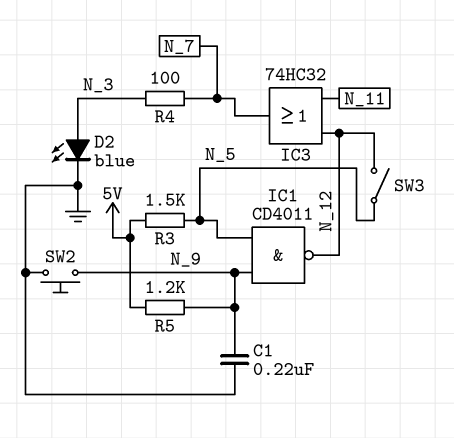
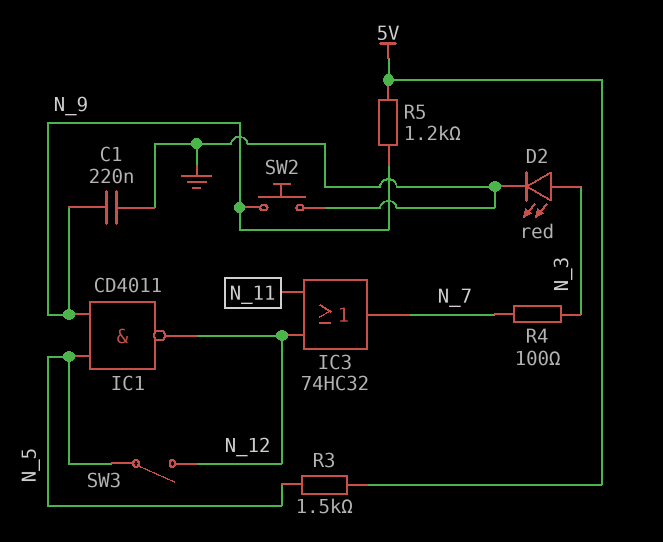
D2: LED blue (A N_3, K GND) -> LED red (A N_3, K GND)

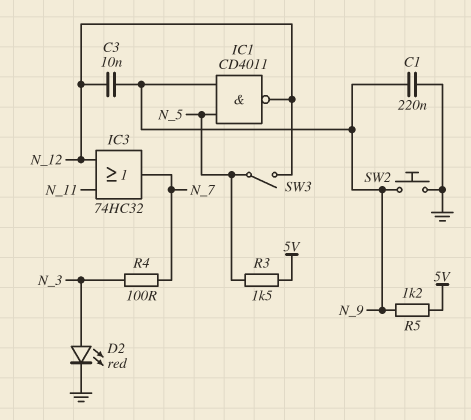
C3: none -> 10nF (N_9, N_12)

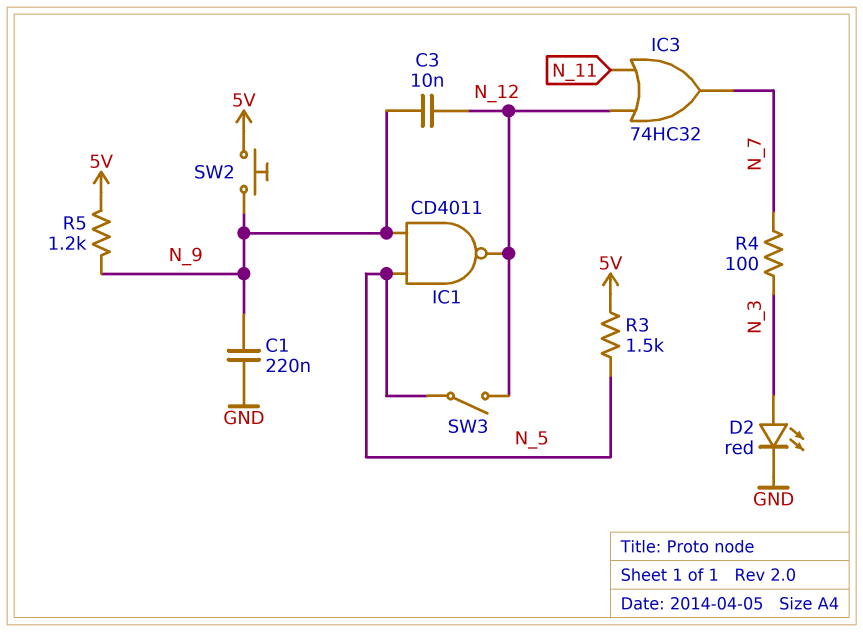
SW2: button (GND, N_9) -> button (5V, N_9)

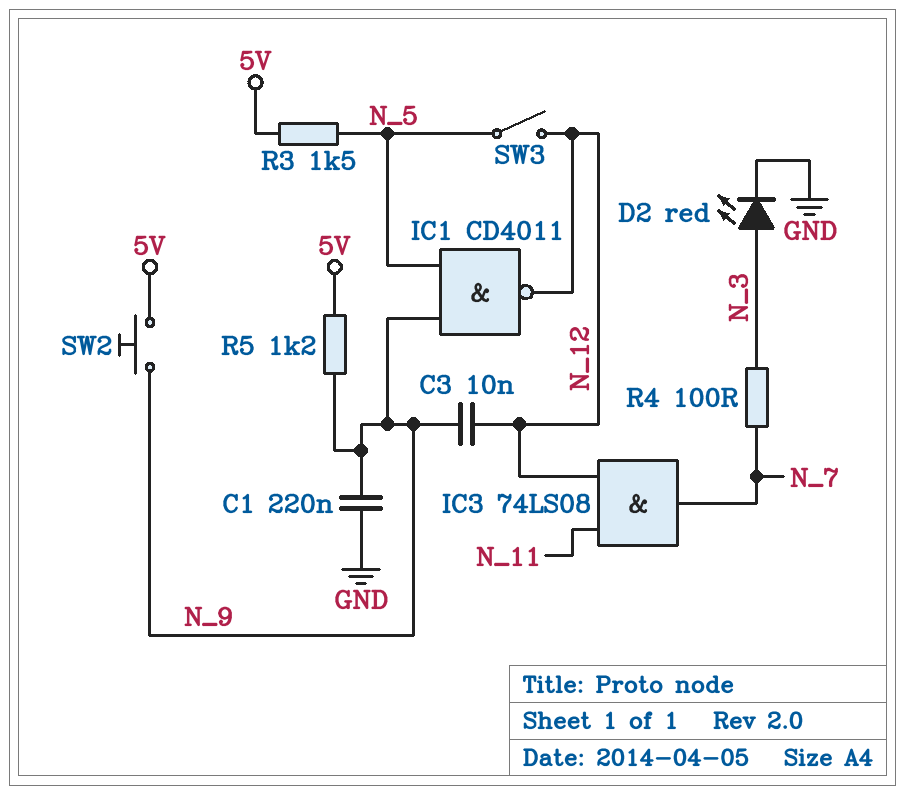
IC3: OR 74HC32 (in N_11, in N_12, out N_7) -> AND 74LS08 (in N_11, in N_12, out N_7)

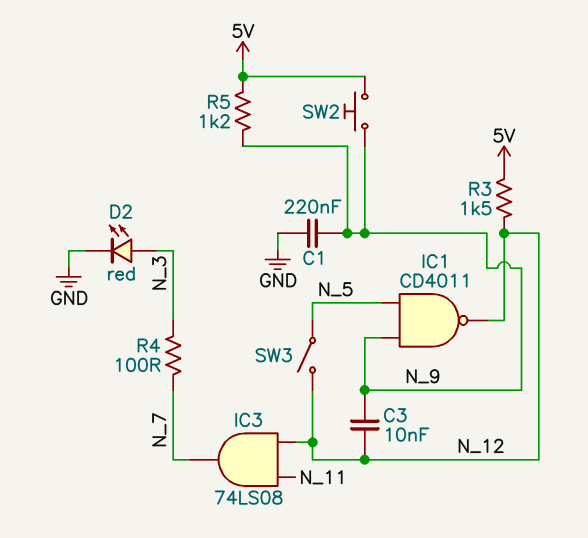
R3: 1.5k (5V, N_5) -> 1.5k (5V, N_12)

